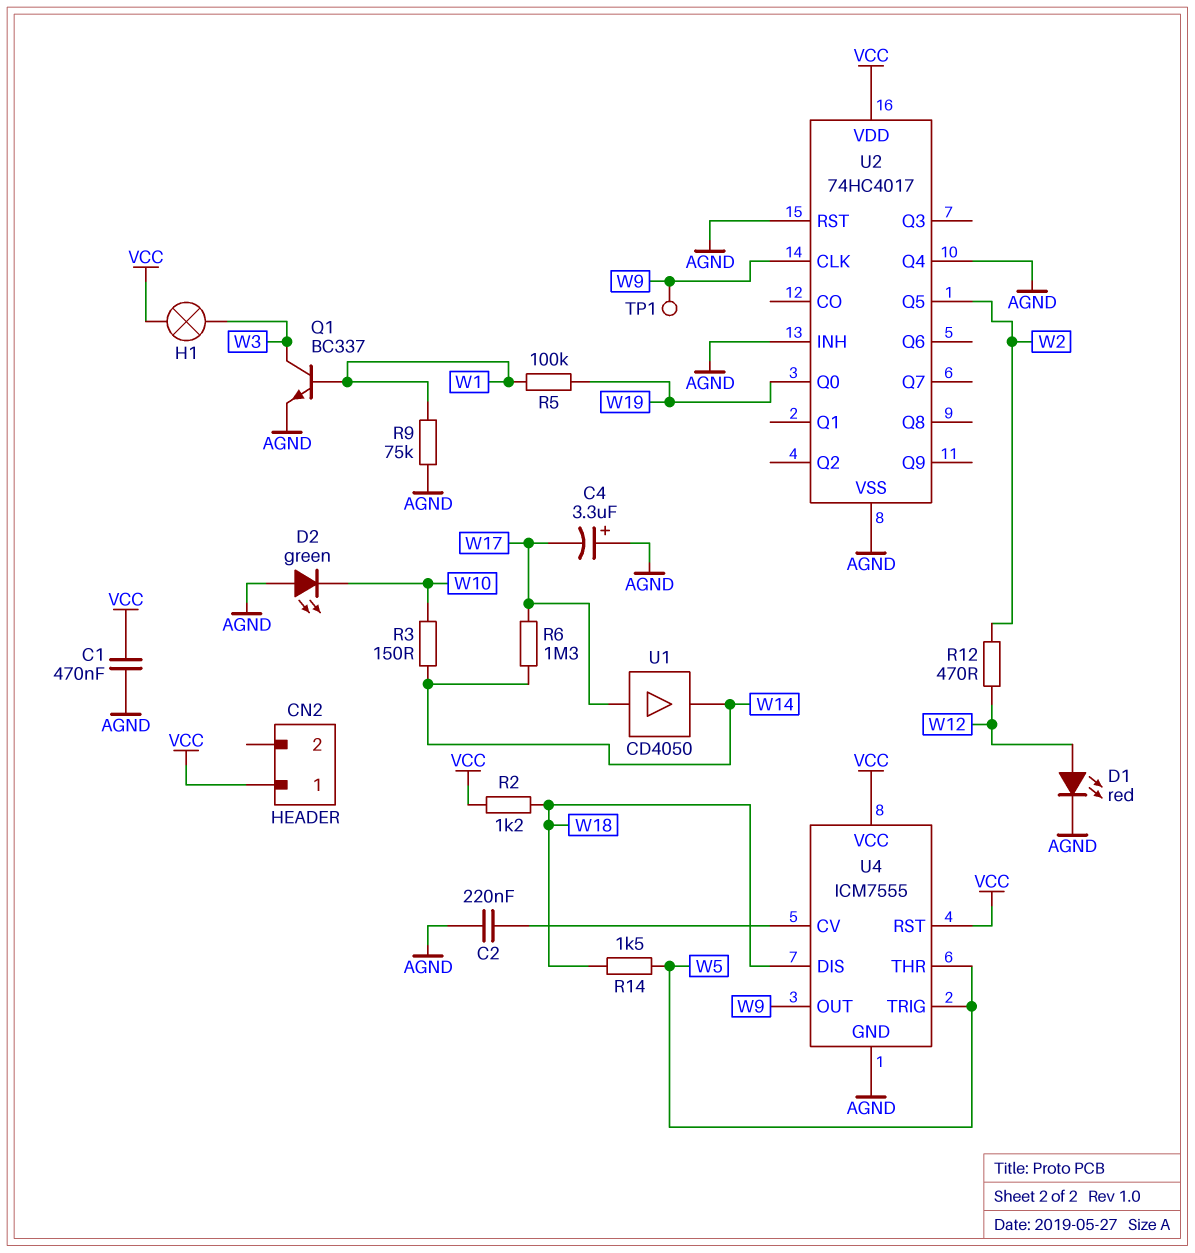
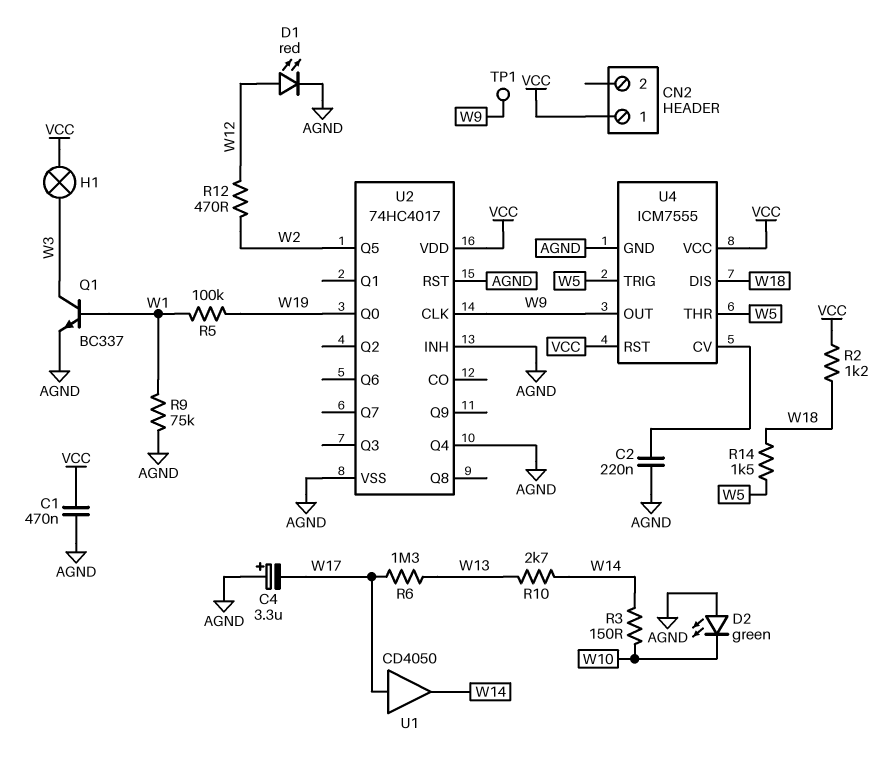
R6: 1.3M (W14, W17) -> 1.3M (W13, W17)
R10: none -> 2.7k (W13, W14)

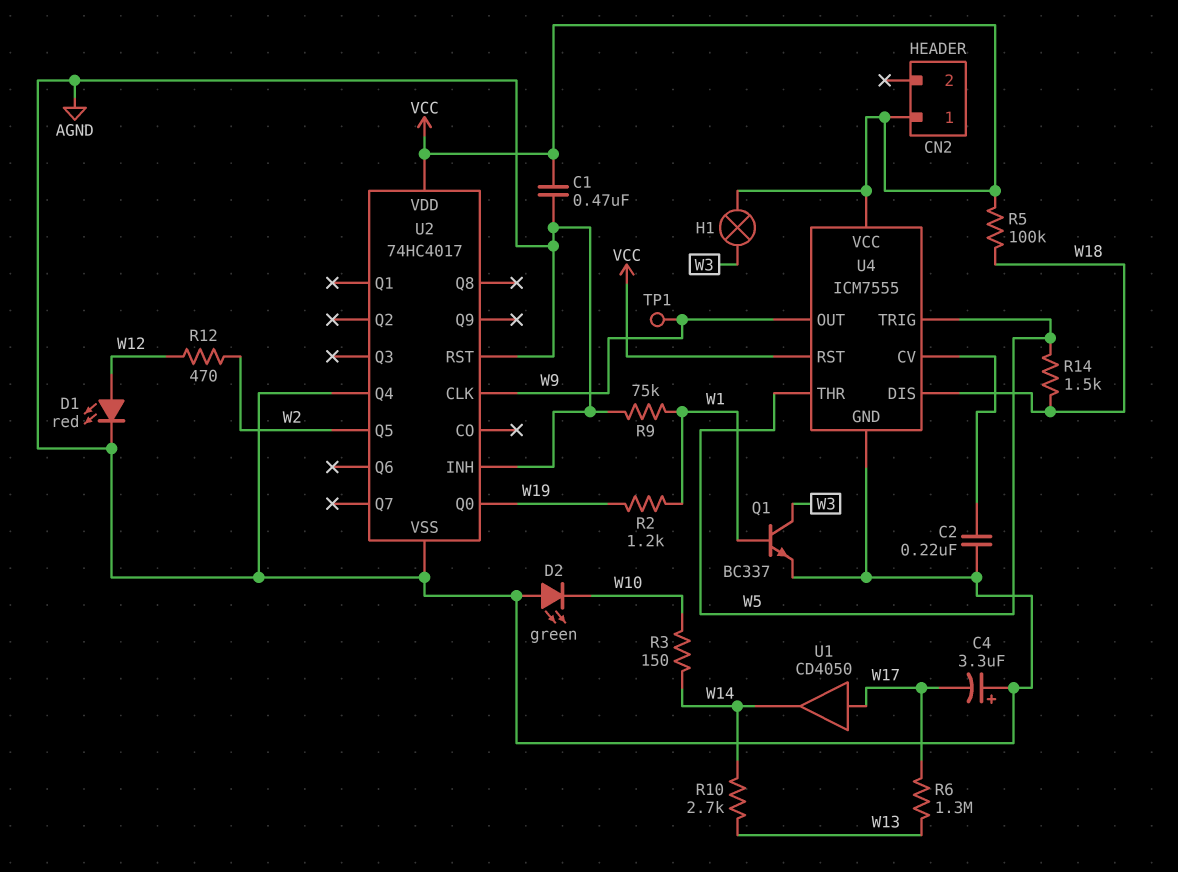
R2: 1.2k (VCC, W18) -> 1.2k (W1, W19)
R5: 100k (W1, W19) -> 100k (VCC, W18)

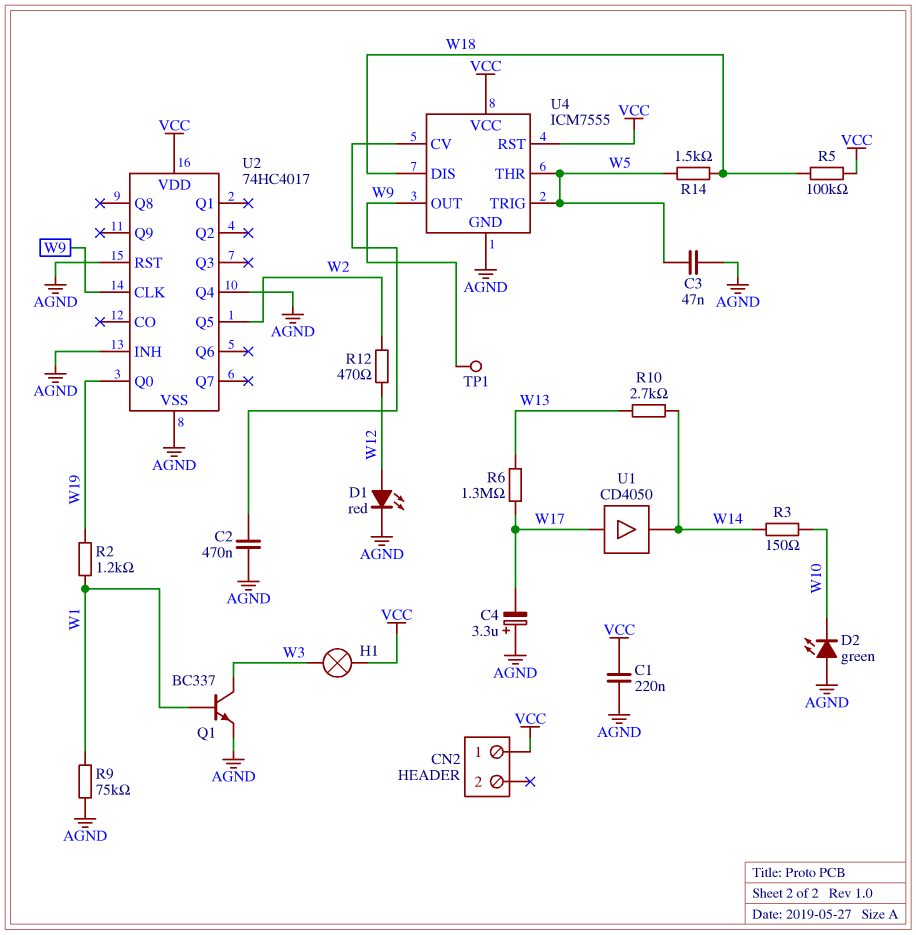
C1: 470nF (AGND, VCC) -> 220nF (AGND, VCC)
C2: 220nF (AGND, U4/CV) -> 470nF (AGND, U4/CV)
C3: none -> 47nF (AGND, W5)

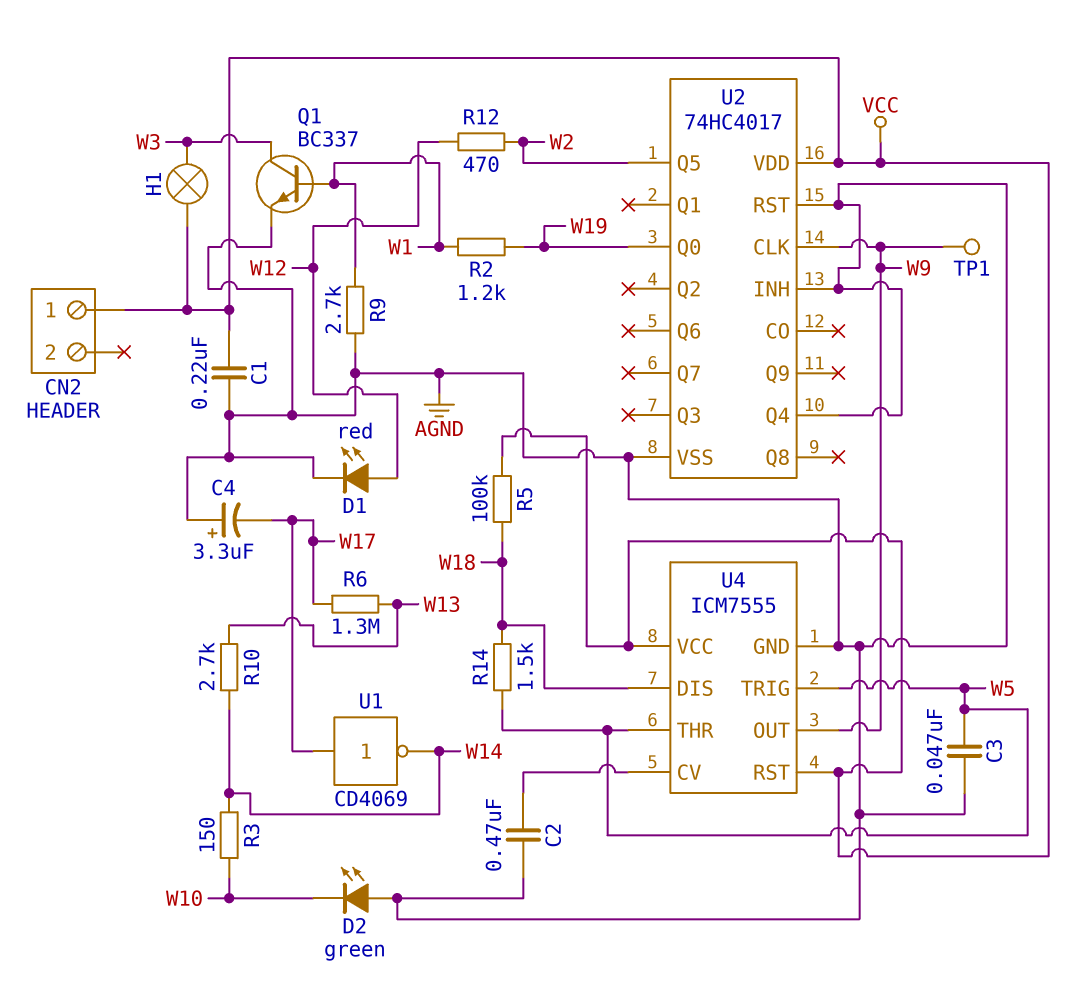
R9: 75k (AGND, W1) -> 2.7k (AGND, W1)
U1: buffer CD4050 (in W17, out W14) -> NOT CD4069 (in W17, out W14)

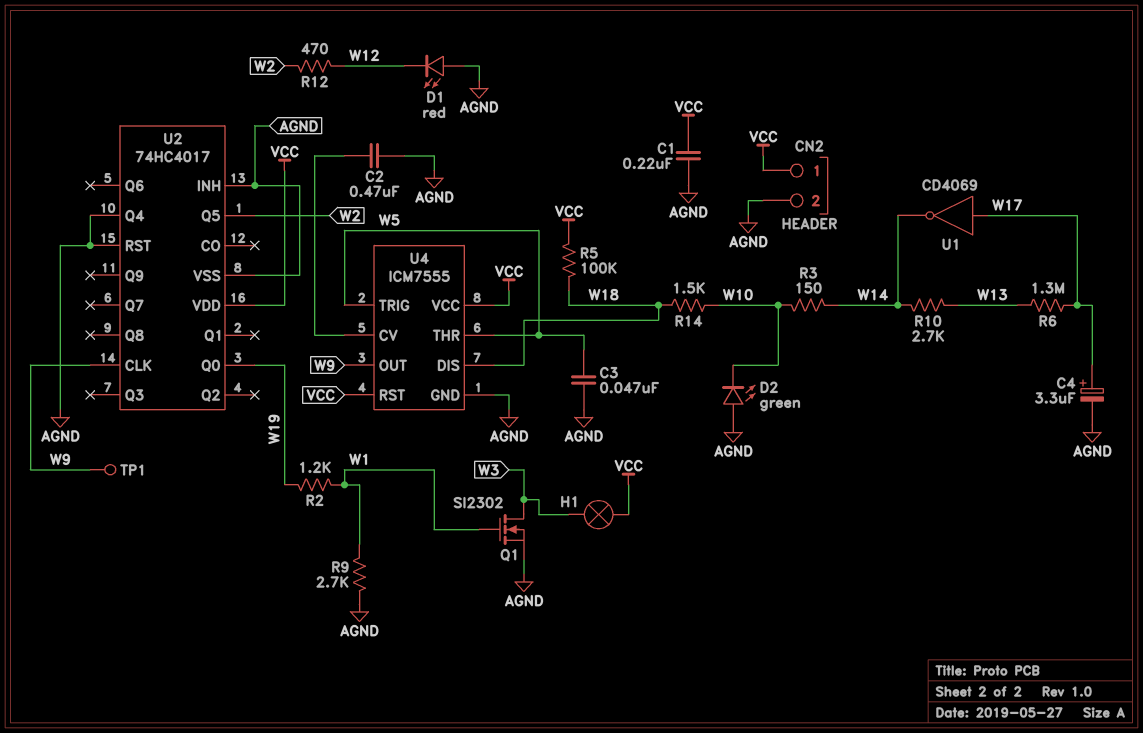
C4: 3.3uF (plus AGND, minus W17) -> 3.3uF (plus W17, minus AGND)
CN2 pin 2: none -> AGND
D1: LED red (A W12, K AGND) -> LED red (A AGND, K W12)
Q1: NPN BC337 (B W1, C W3, E AGND) -> NMOS SI2302 (G W1, D W3, S AGND)
R14: 1.5k (W5, W18) -> 1.5k (W10, W18)

